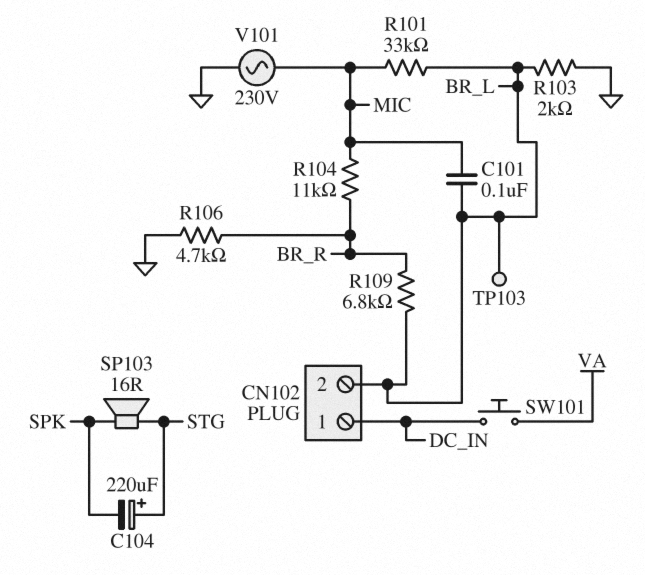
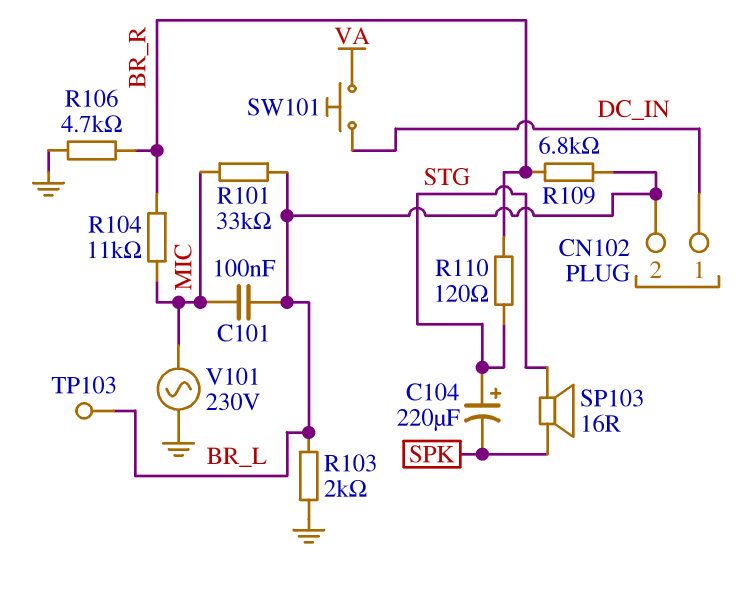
R110: none -> 120 (BR_R, STG)

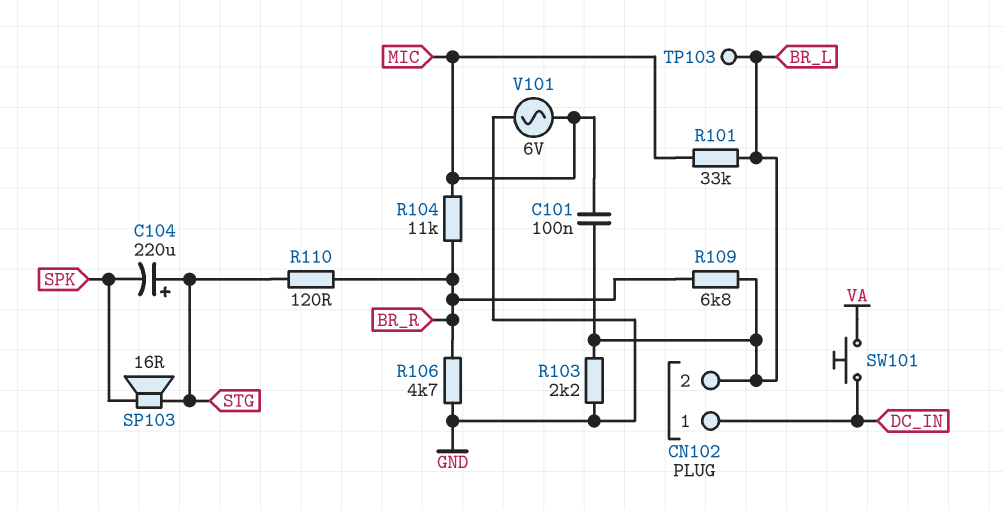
R103: 2k (BR_L, GND) -> 2.2k (BR_L, GND)
V101: AC 230V (GND, MIC) -> AC 6V (GND, MIC)

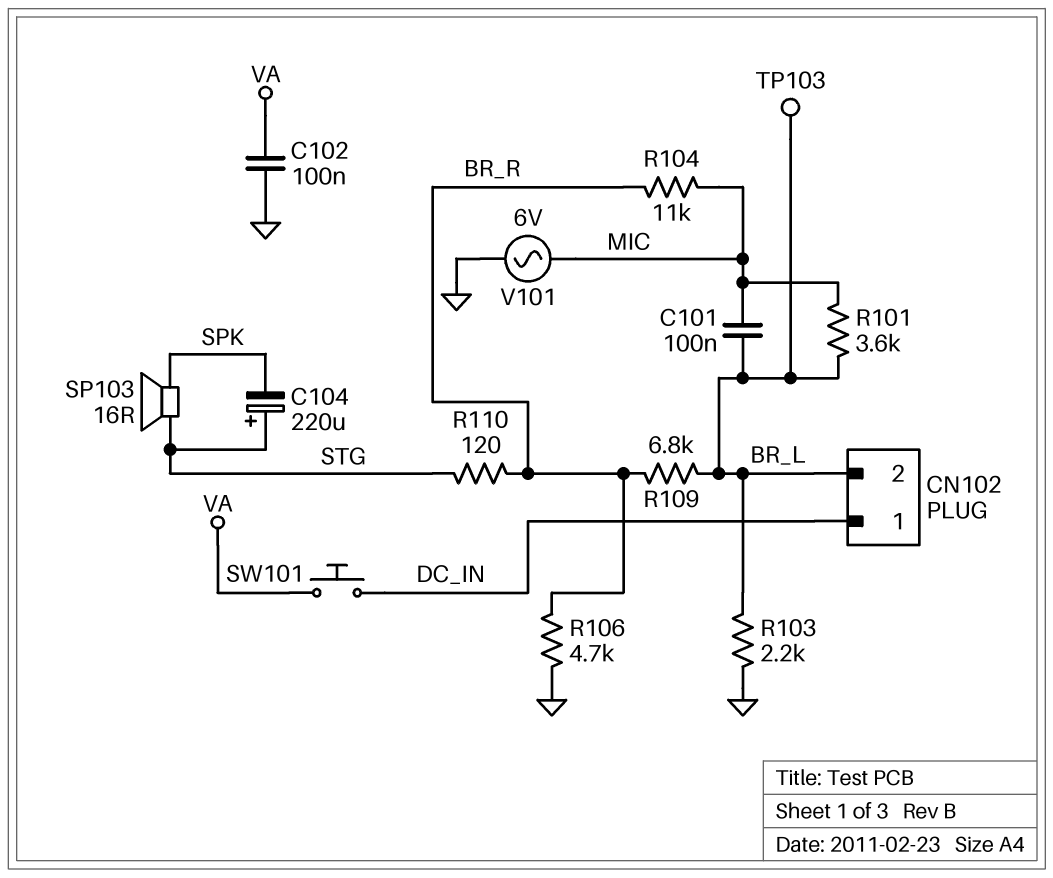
C102: none -> 100nF (GND, VA)
R101: 33k (BR_L, MIC) -> 3.6k (BR_L, MIC)

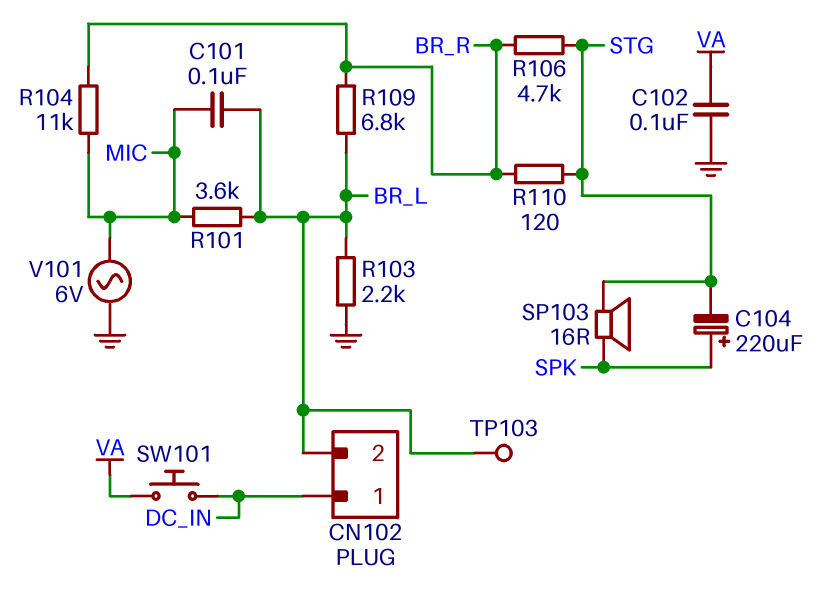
C104: 220uF (plus STG, minus SPK) -> 220uF (plus SPK, minus STG)
R106: 4.7k (BR_R, GND) -> 4.7k (BR_R, STG)

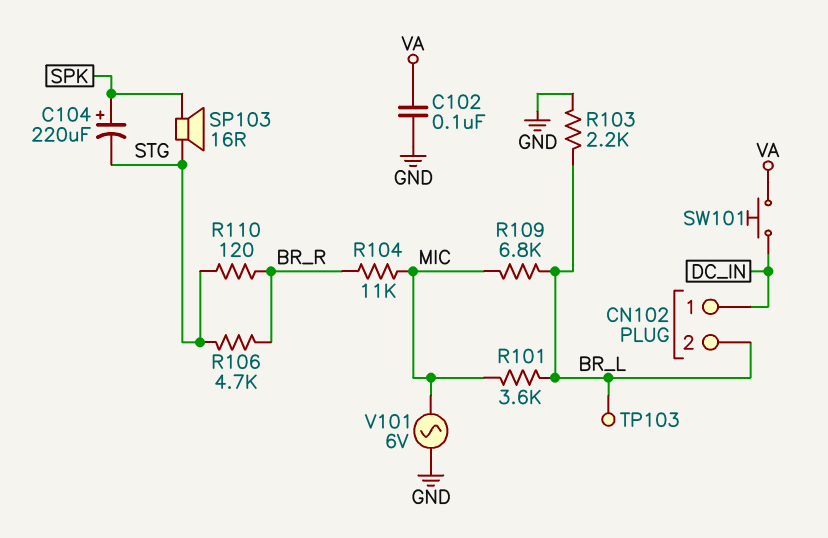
C101: 100nF (BR_L, MIC) -> none
R109: 6.8k (BR_L, BR_R) -> 6.8k (BR_L, MIC)

